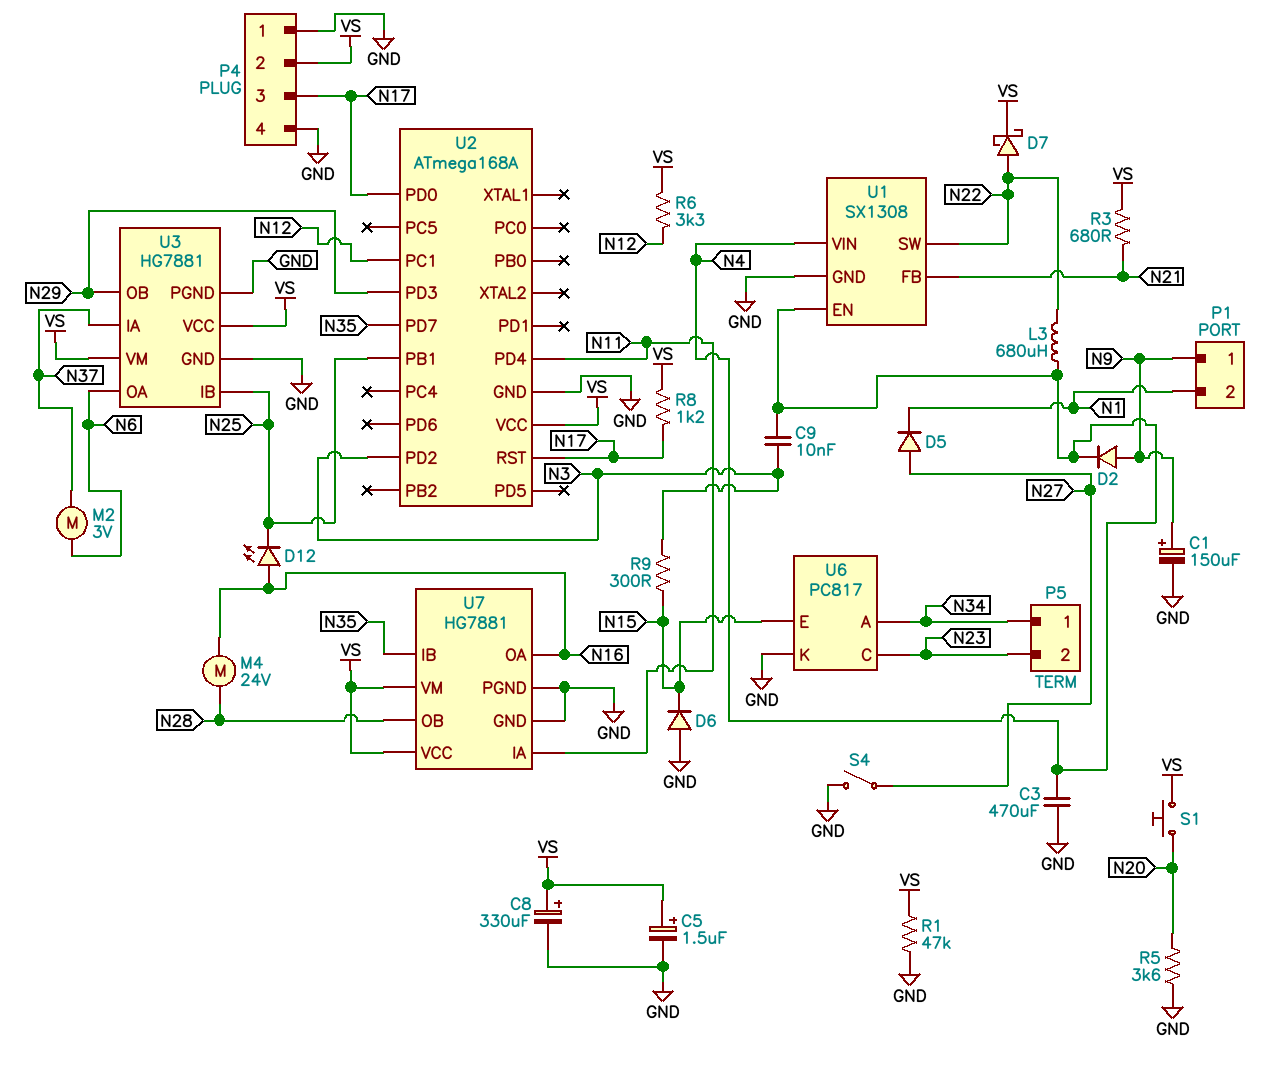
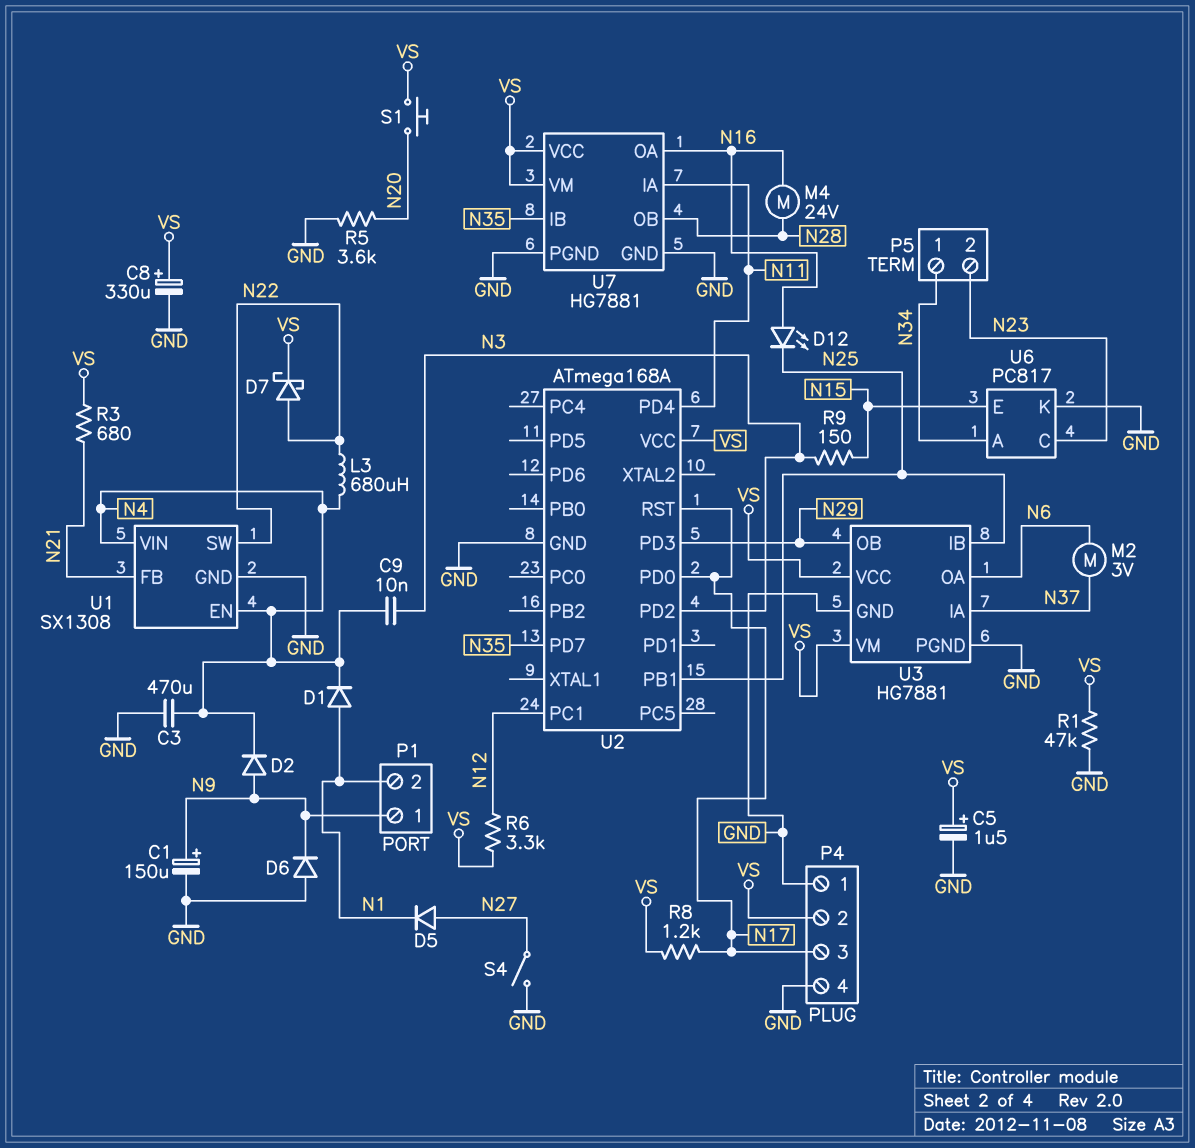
D1: none -> diode (A N1, K N4)
D6: diode (A GND, K N15) -> diode (A GND, K N9)
R9: 300 (N3, N15) -> 150 (N3, N15)

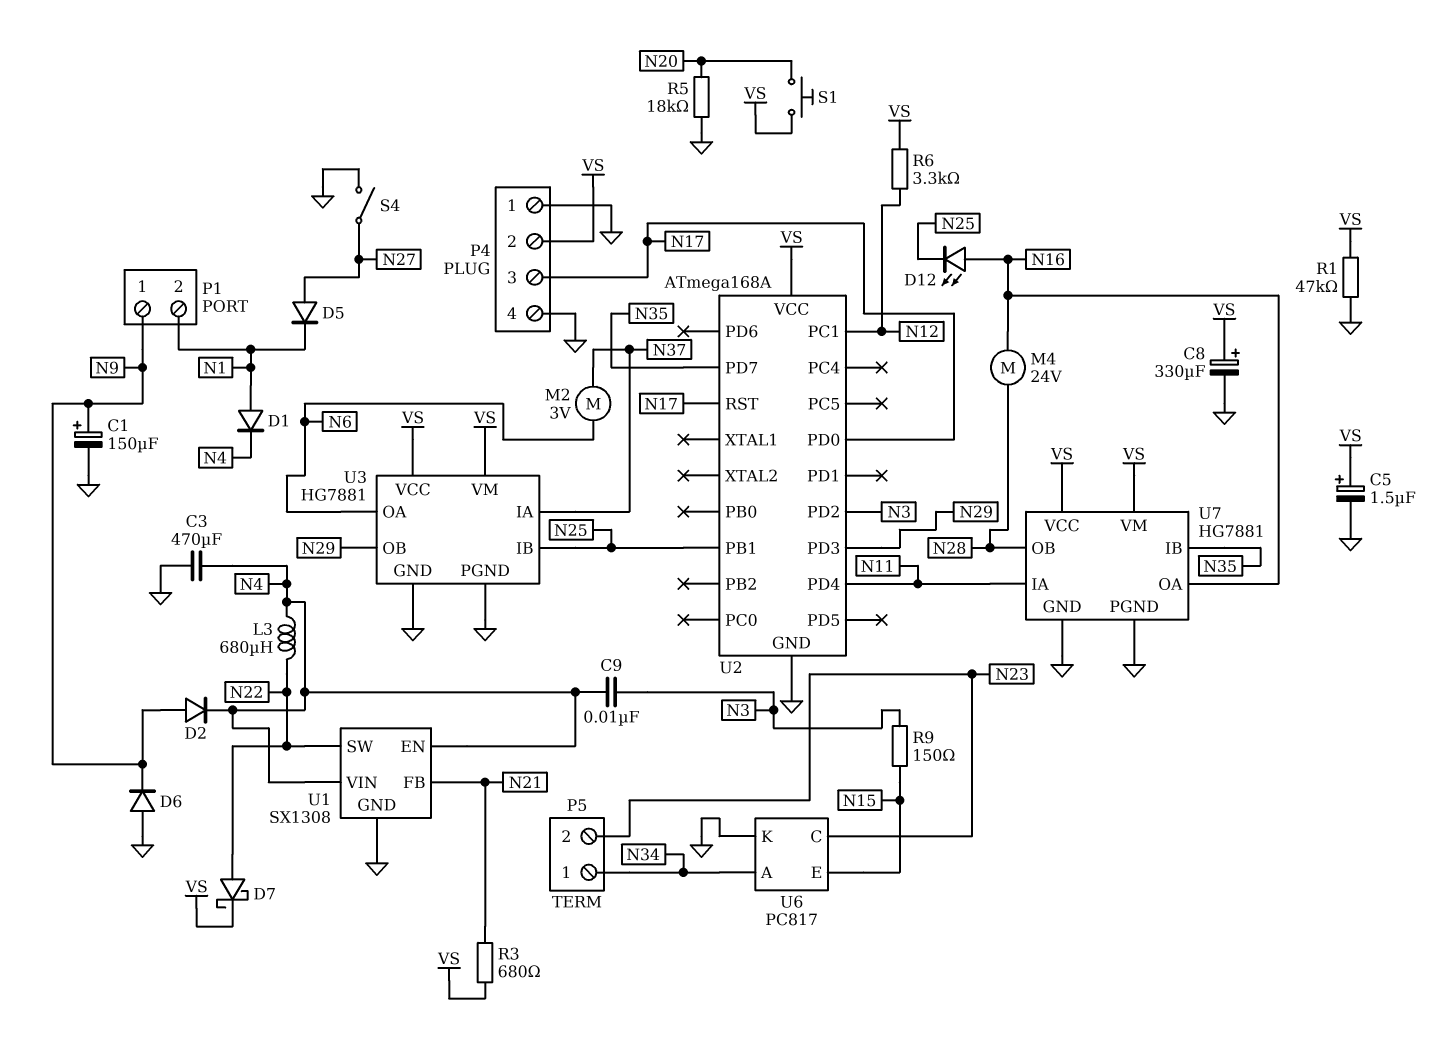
R5: 3.6k (GND, N20) -> 18k (GND, N20)
R8: 1.2k (N17, VS) -> none

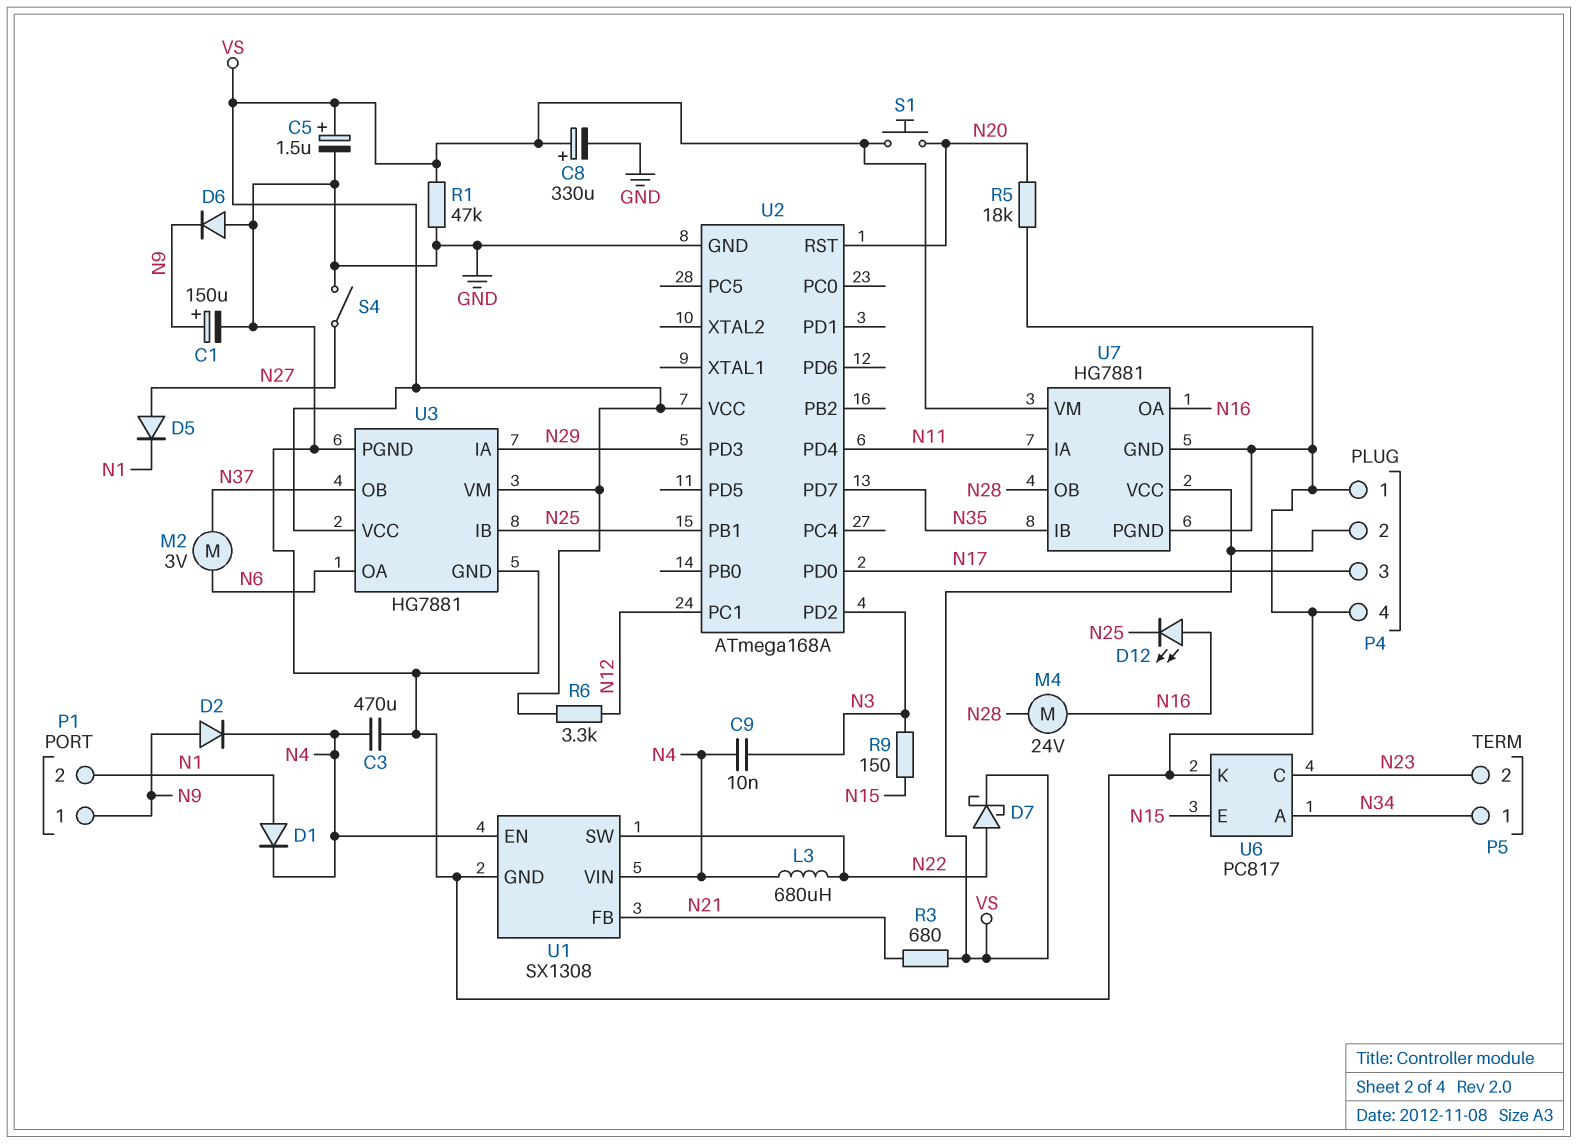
U2 pin RST: N17 -> N20
U3 pin IA: N37 -> N29
U3 pin OB: N29 -> N37

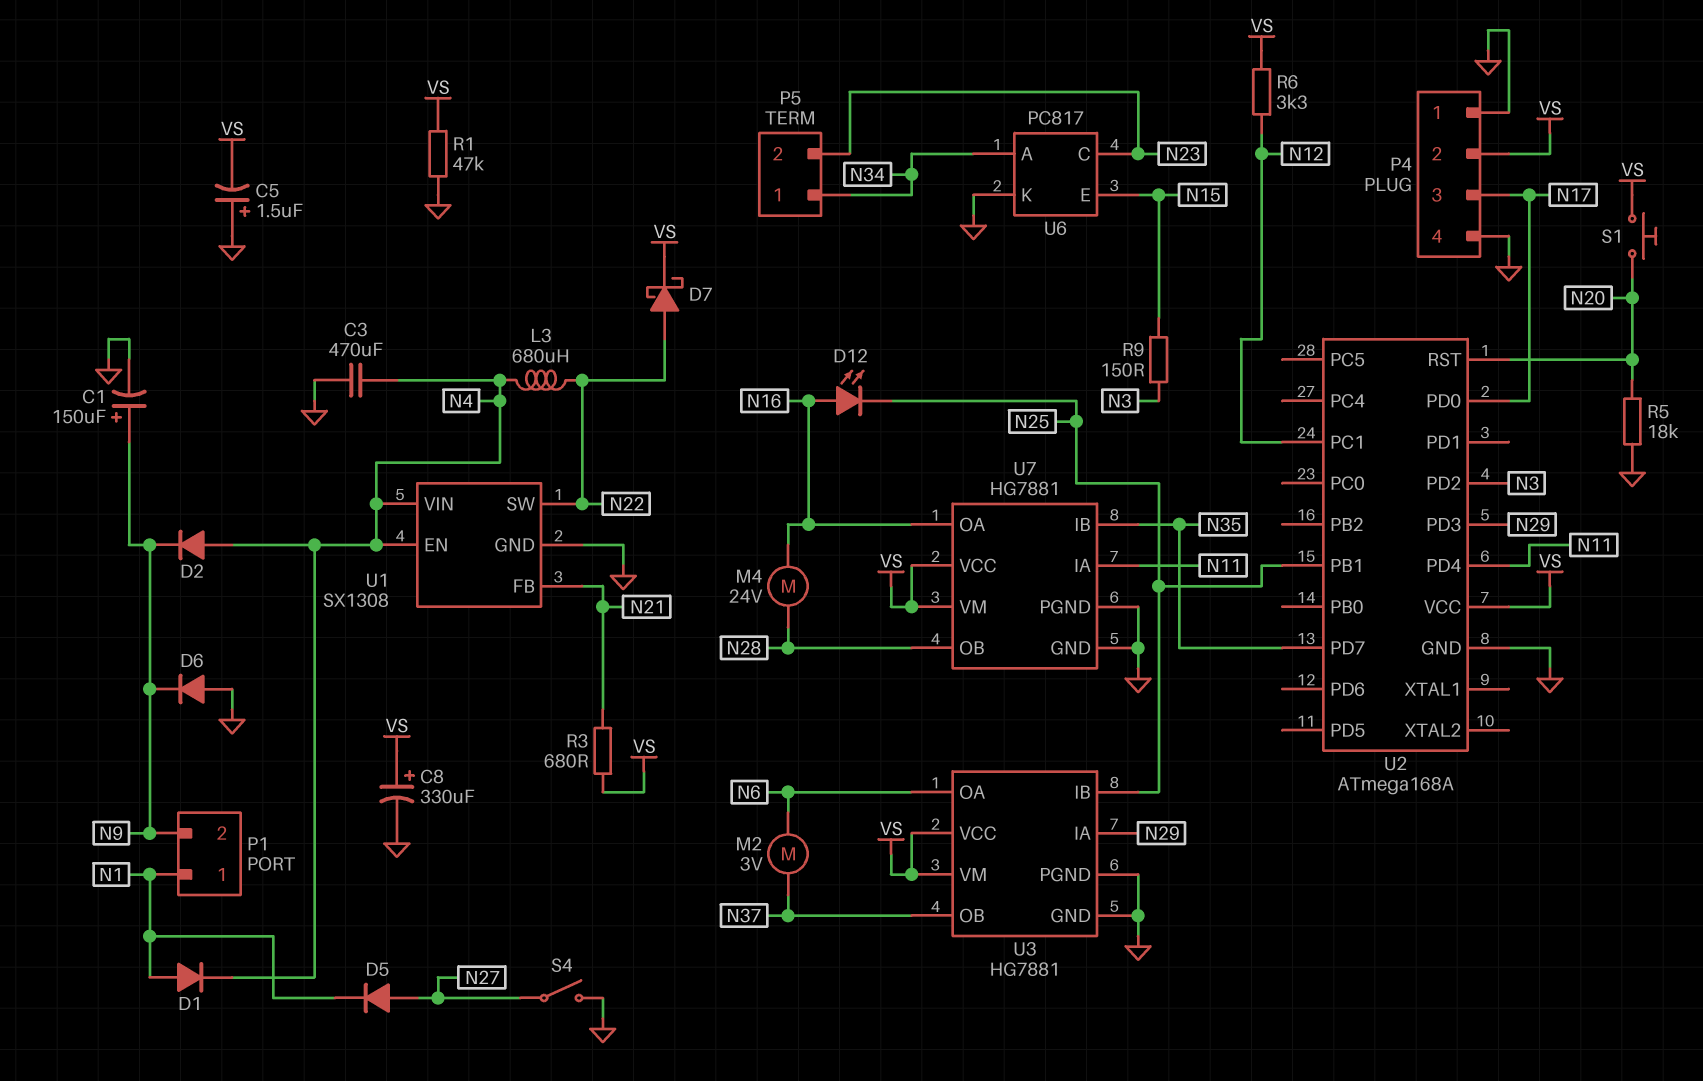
C5: 1.5uF (plus VS, minus GND) -> 1.5uF (plus GND, minus VS)
C9: 10nF (N3, N4) -> none
D2: diode (A N9, K N4) -> diode (A N4, K N9)
P1 pin 1: N9 -> N1
P1 pin 2: N1 -> N9

